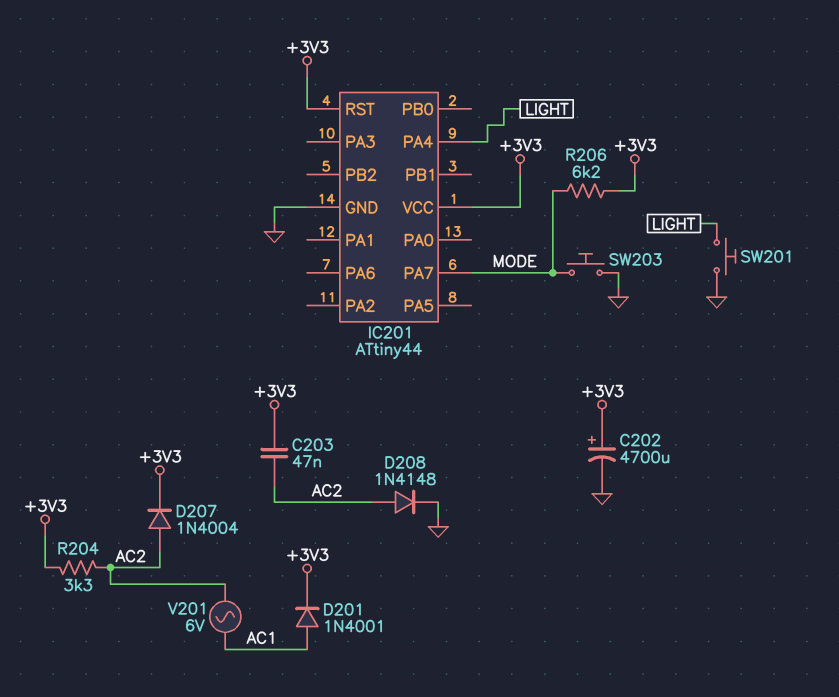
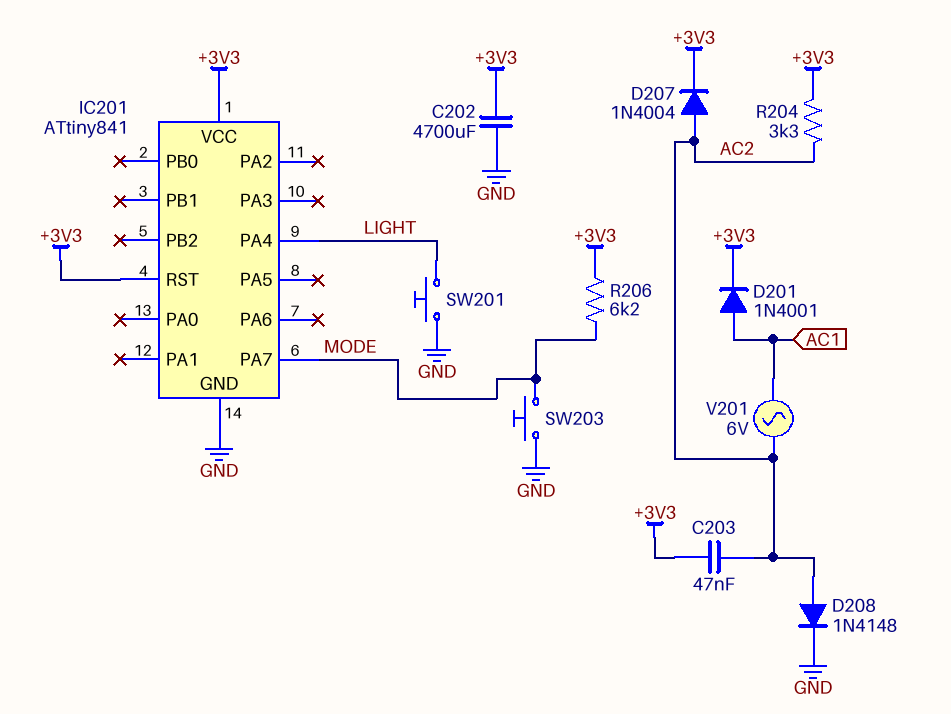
C202: 4700uF (plus +3V3, minus GND) -> 4700uF (+3V3, GND)
IC201: ATtiny44 -> ATtiny841

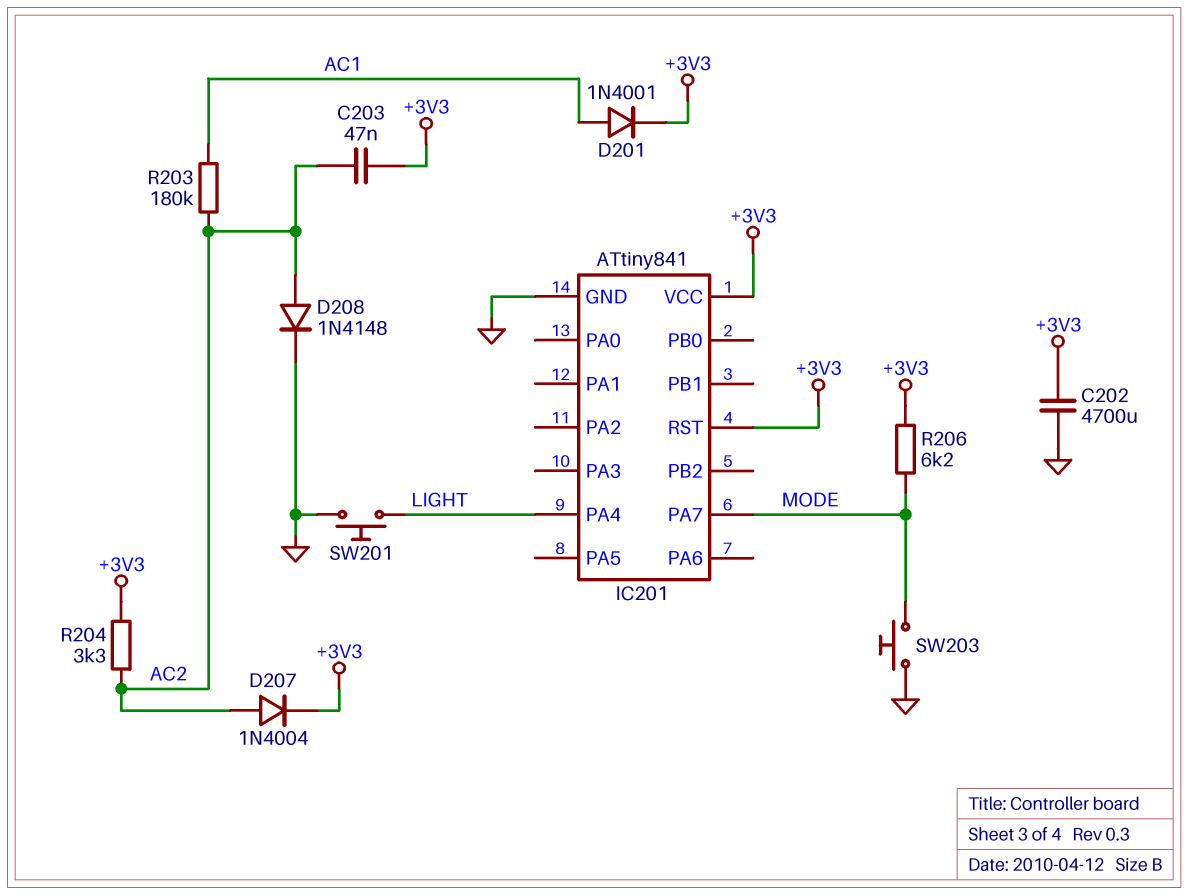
R203: none -> 180k (AC1, AC2)
V201: AC 6V (AC1, AC2) -> none

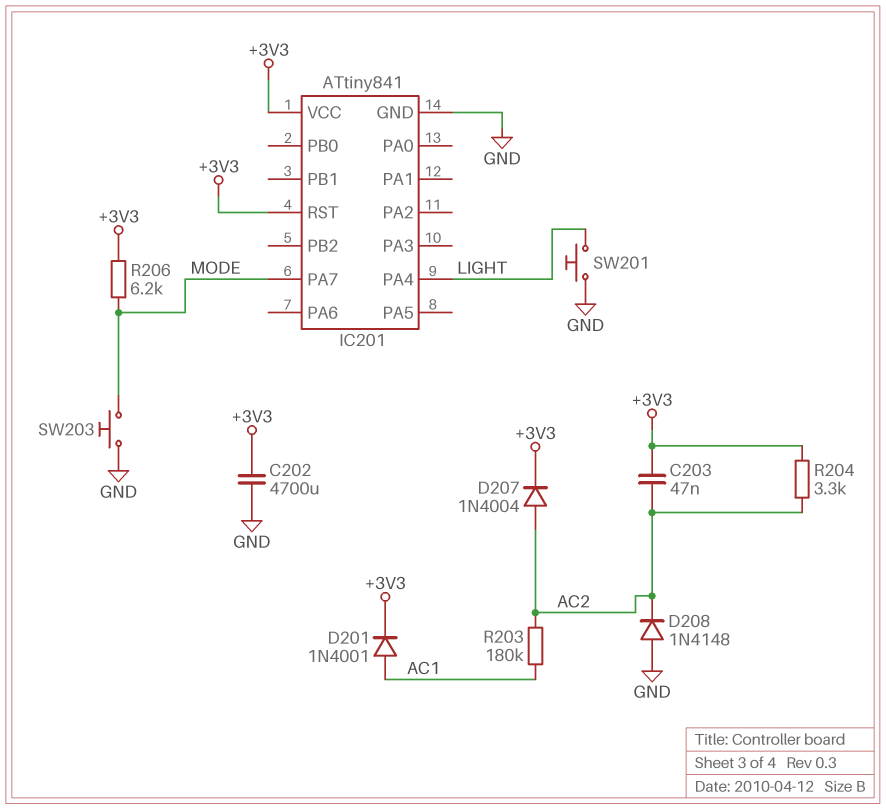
D208: diode 1N4148 (A AC2, K GND) -> diode 1N4148 (A GND, K AC2)

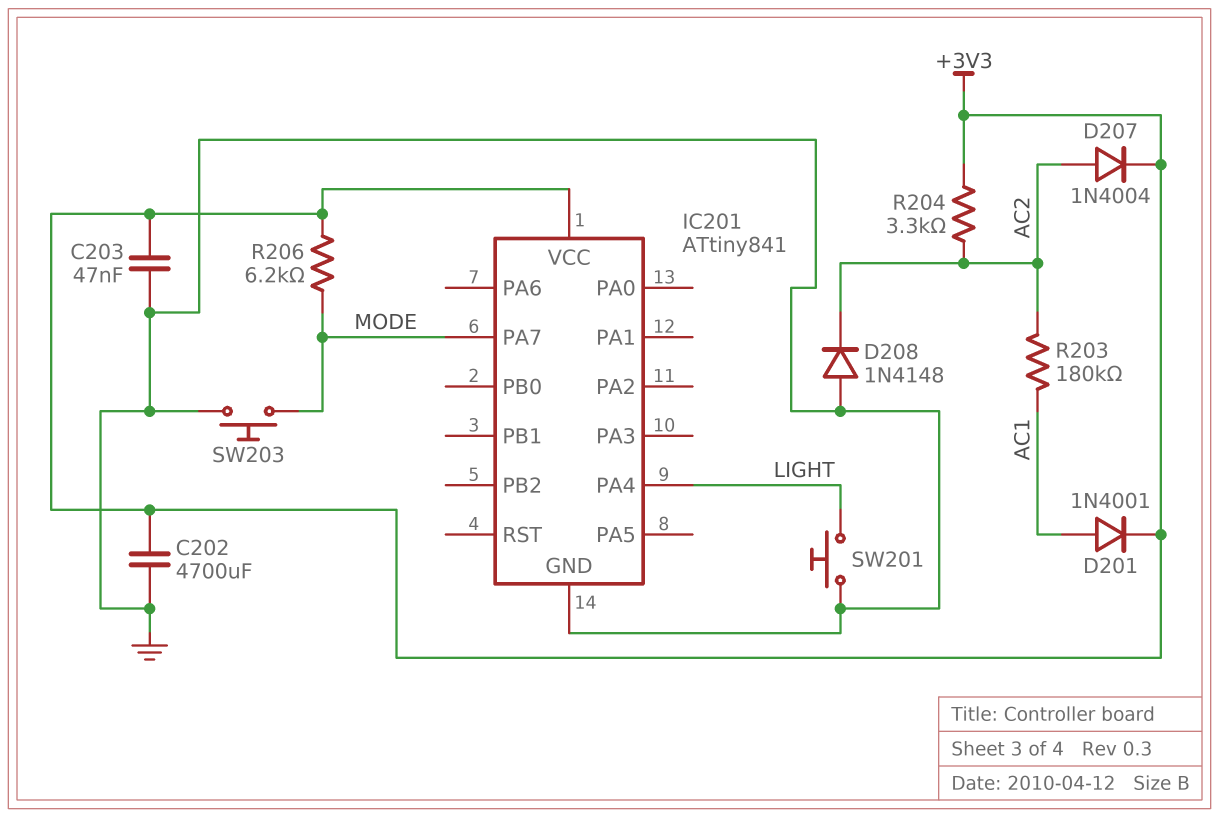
C203: 47nF (+3V3, AC2) -> 47nF (+3V3, GND)
IC201 pin RST: +3V3 -> none

